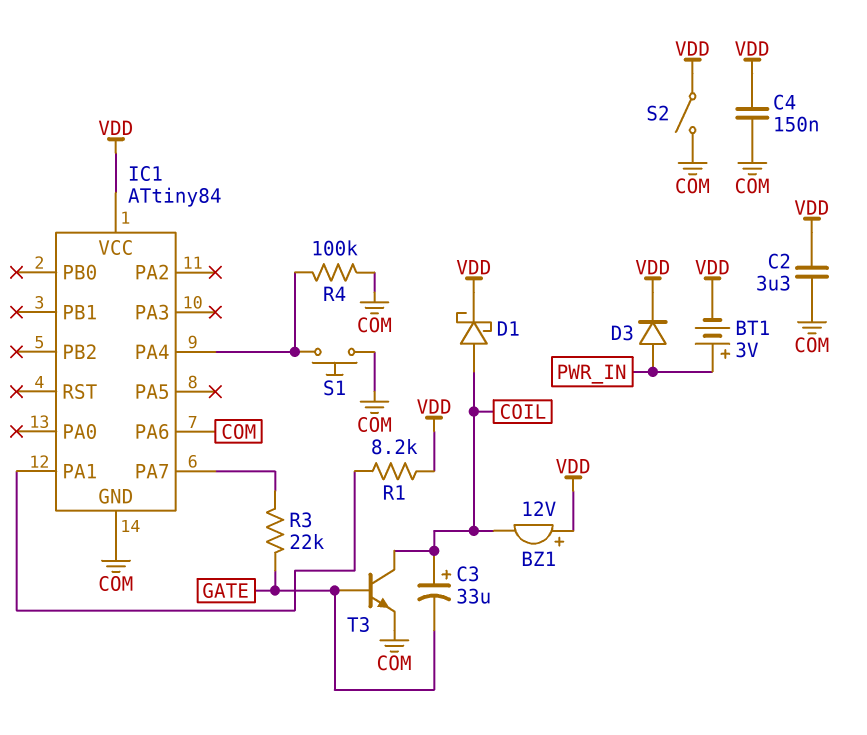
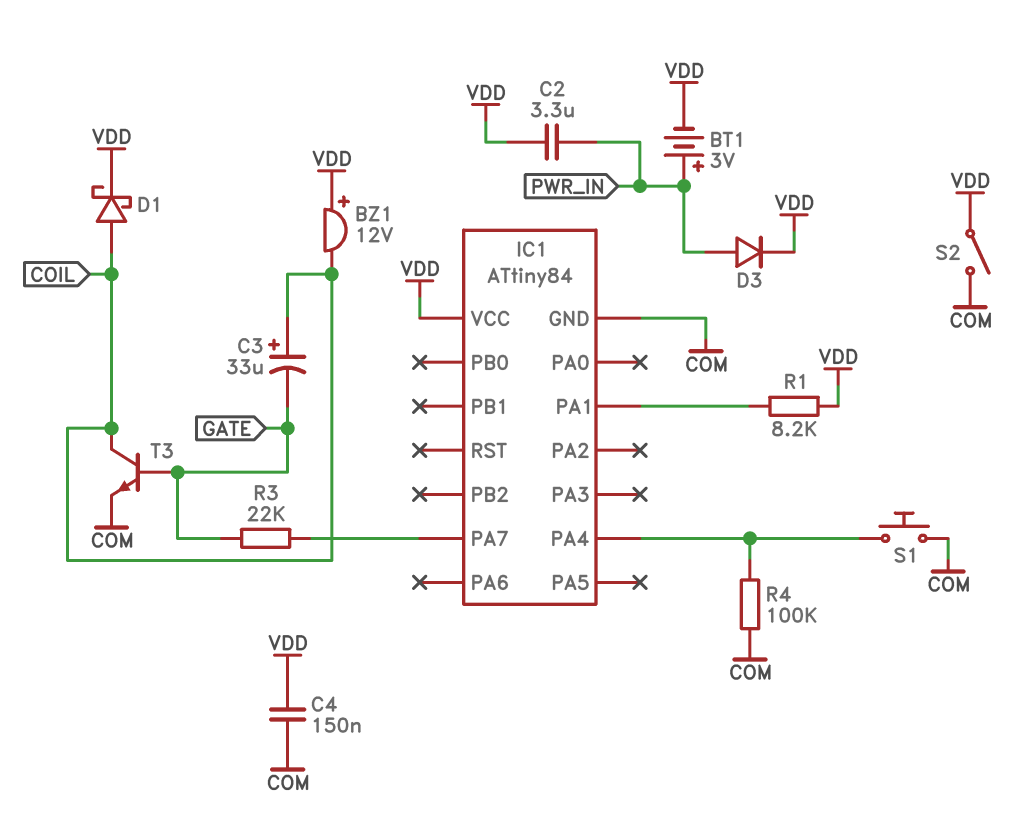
C2: 3.3uF (COM, VDD) -> 3.3uF (PWR_IN, VDD)
IC1 pin PA6: COM -> none

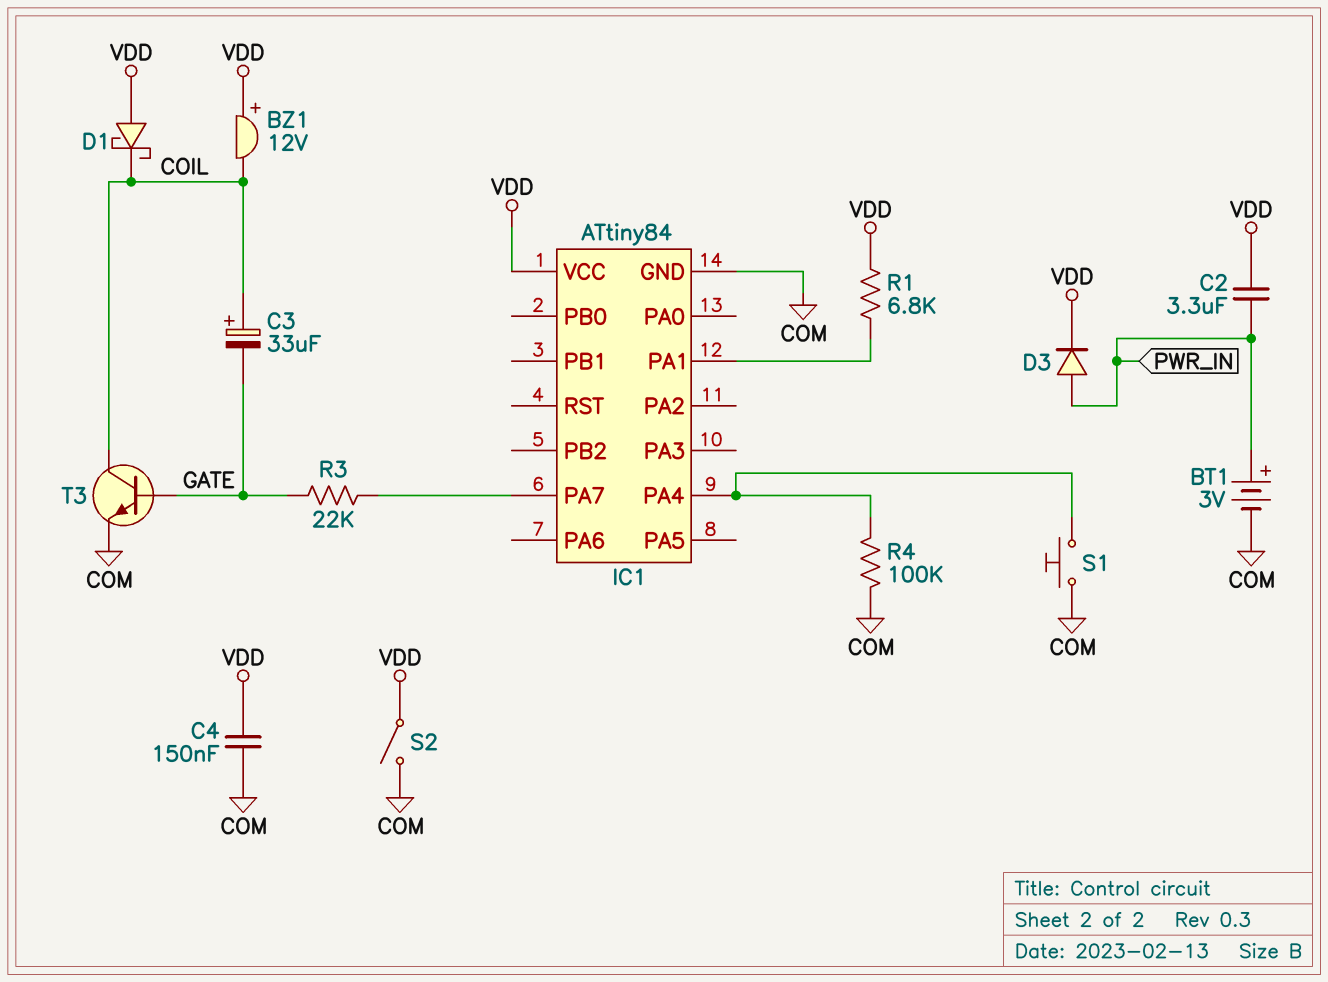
BT1: 3V (plus PWR_IN, minus VDD) -> 3V (plus PWR_IN, minus COM)
D1: schottky (A COIL, K VDD) -> schottky (A VDD, K COIL)
R1: 8.2k (IC1/PA1, VDD) -> 6.8k (IC1/PA1, VDD)

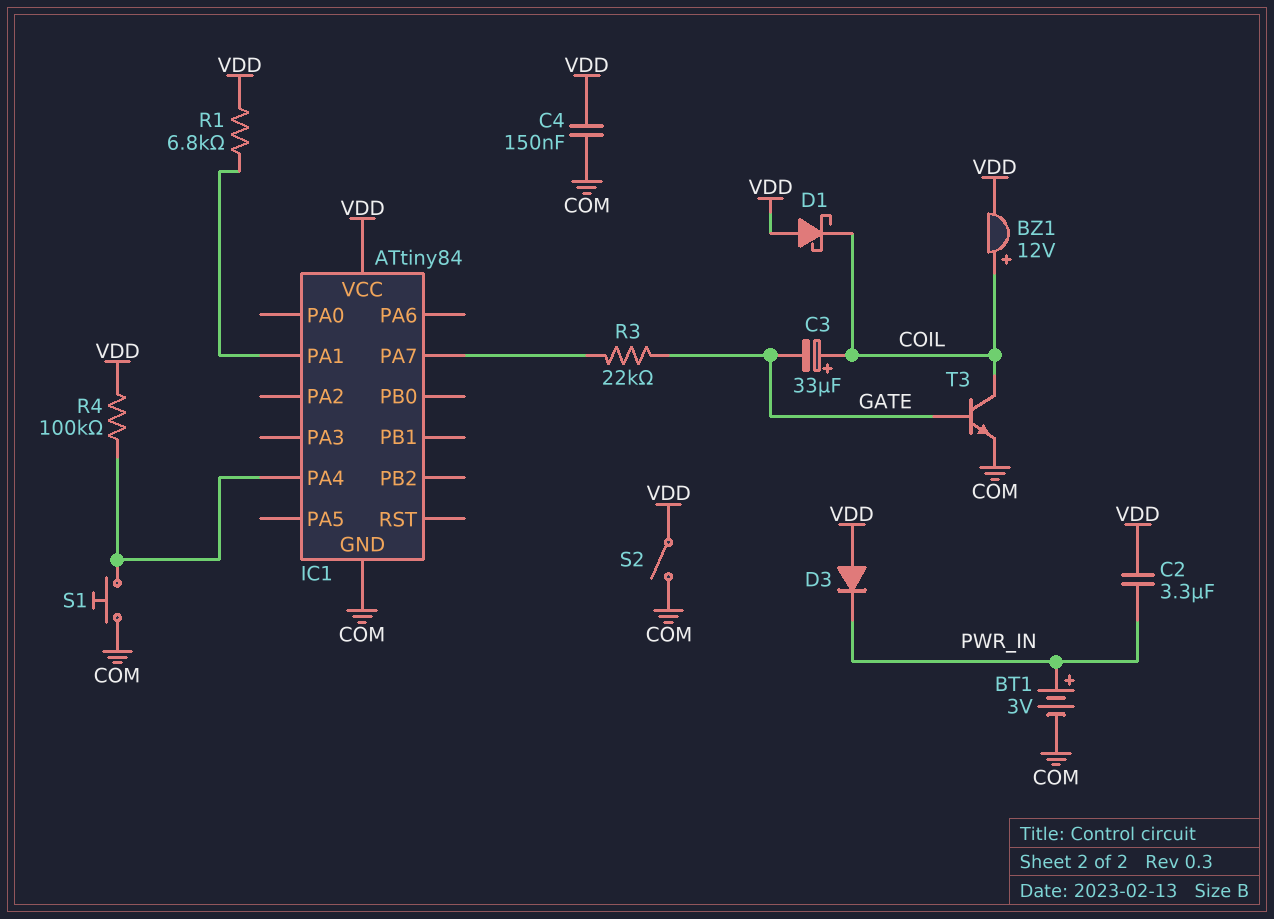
BZ1: buzzer 12V (plus VDD, minus COIL) -> buzzer 12V (plus COIL, minus VDD)
D3: diode (A PWR_IN, K VDD) -> diode (A VDD, K PWR_IN)
R4: 100k (COM, IC1/PA4) -> 100k (IC1/PA4, VDD)

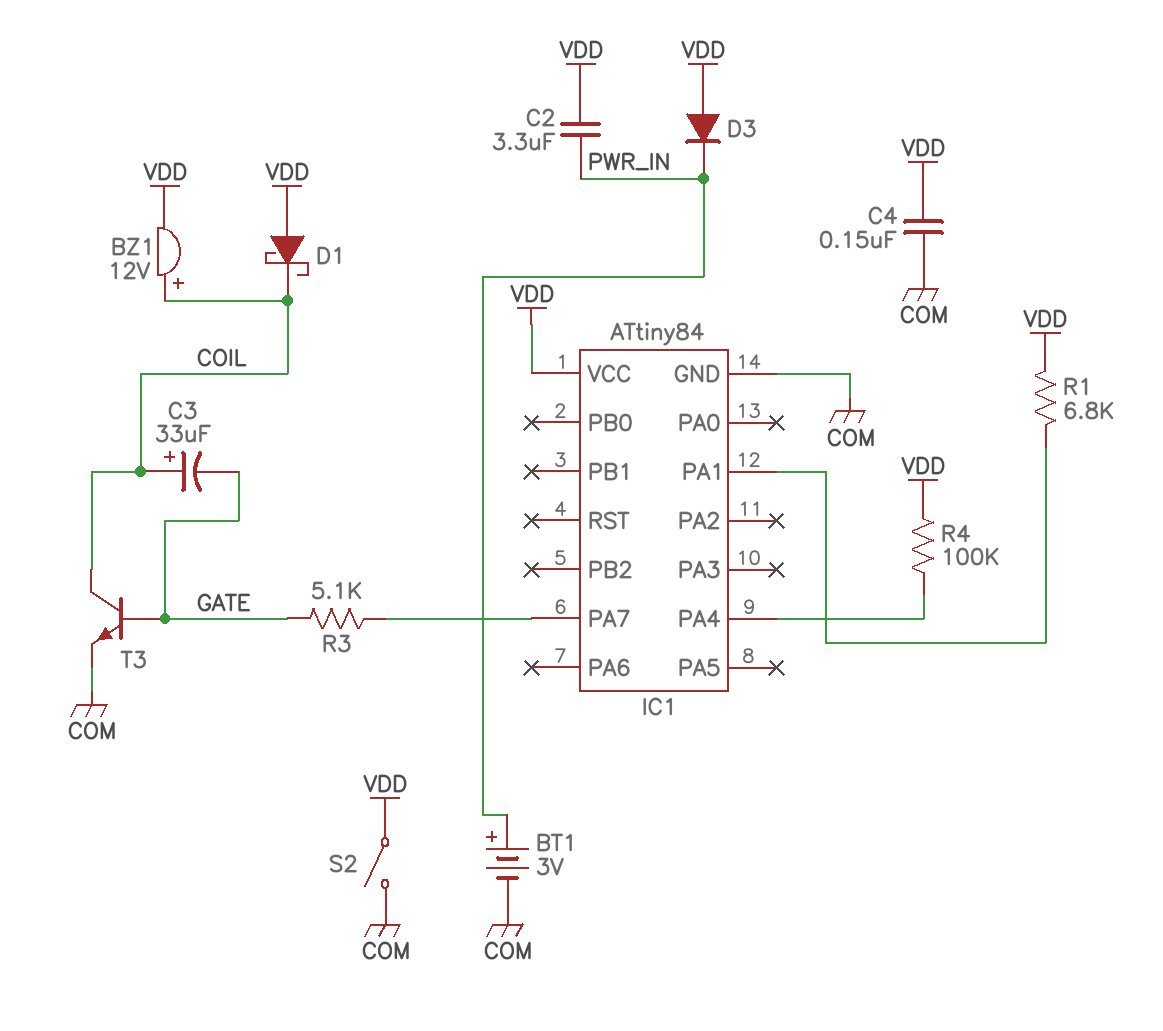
R3: 22k (GATE, IC1/PA7) -> 5.1k (GATE, IC1/PA7)
S1: button (COM, IC1/PA4) -> none

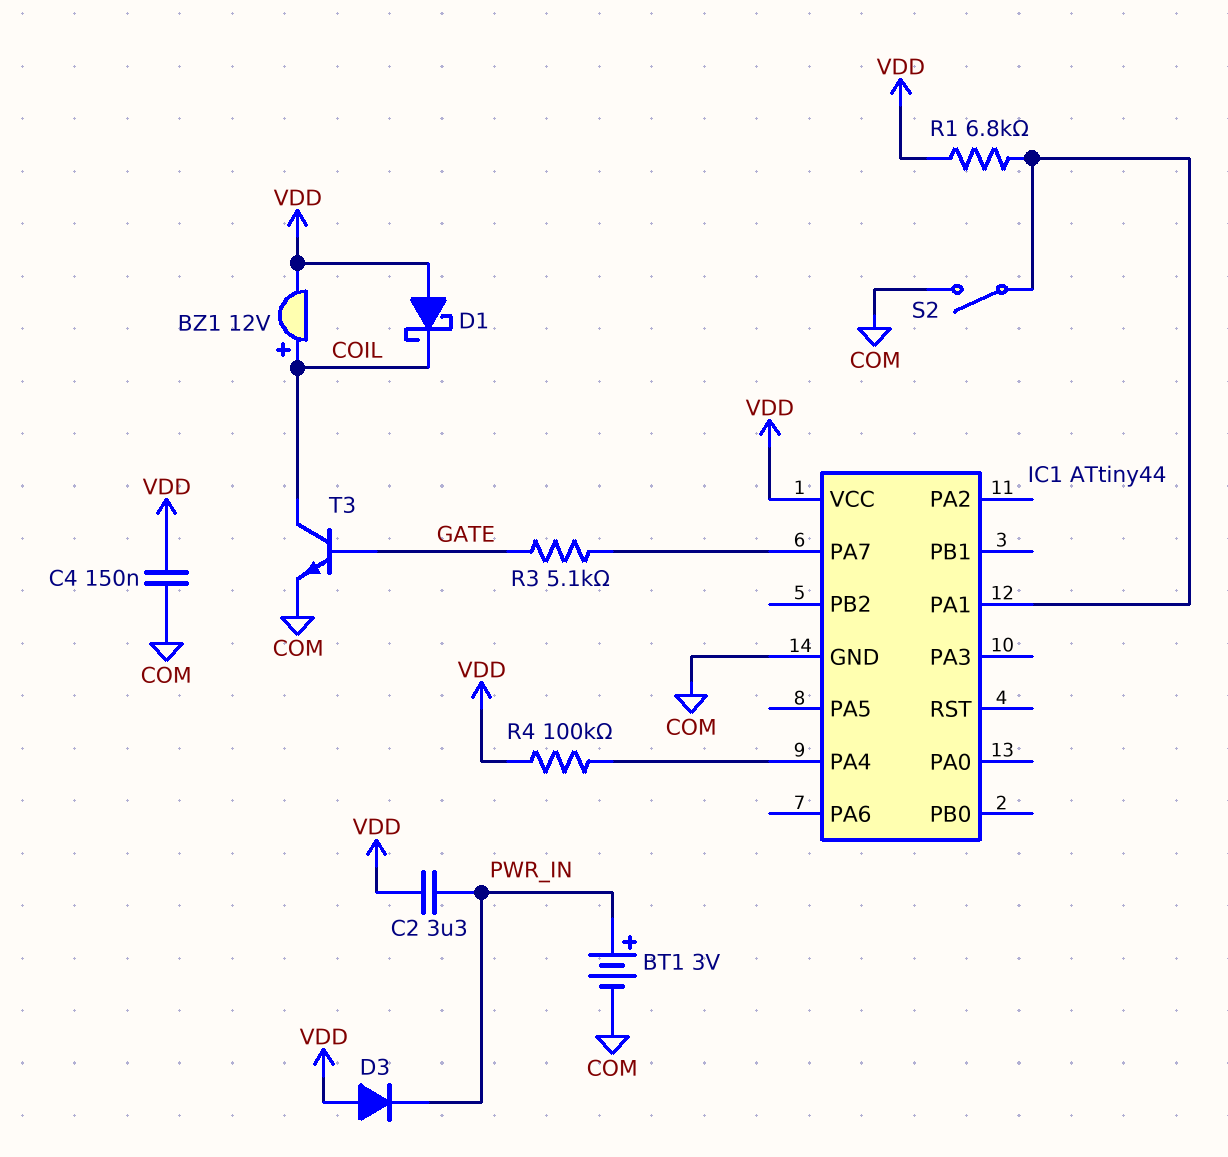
C3: 33uF (plus COIL, minus GATE) -> none
IC1: ATtiny84 -> ATtiny44
S2: switch (COM, VDD) -> switch (COM, IC1/PA1)

